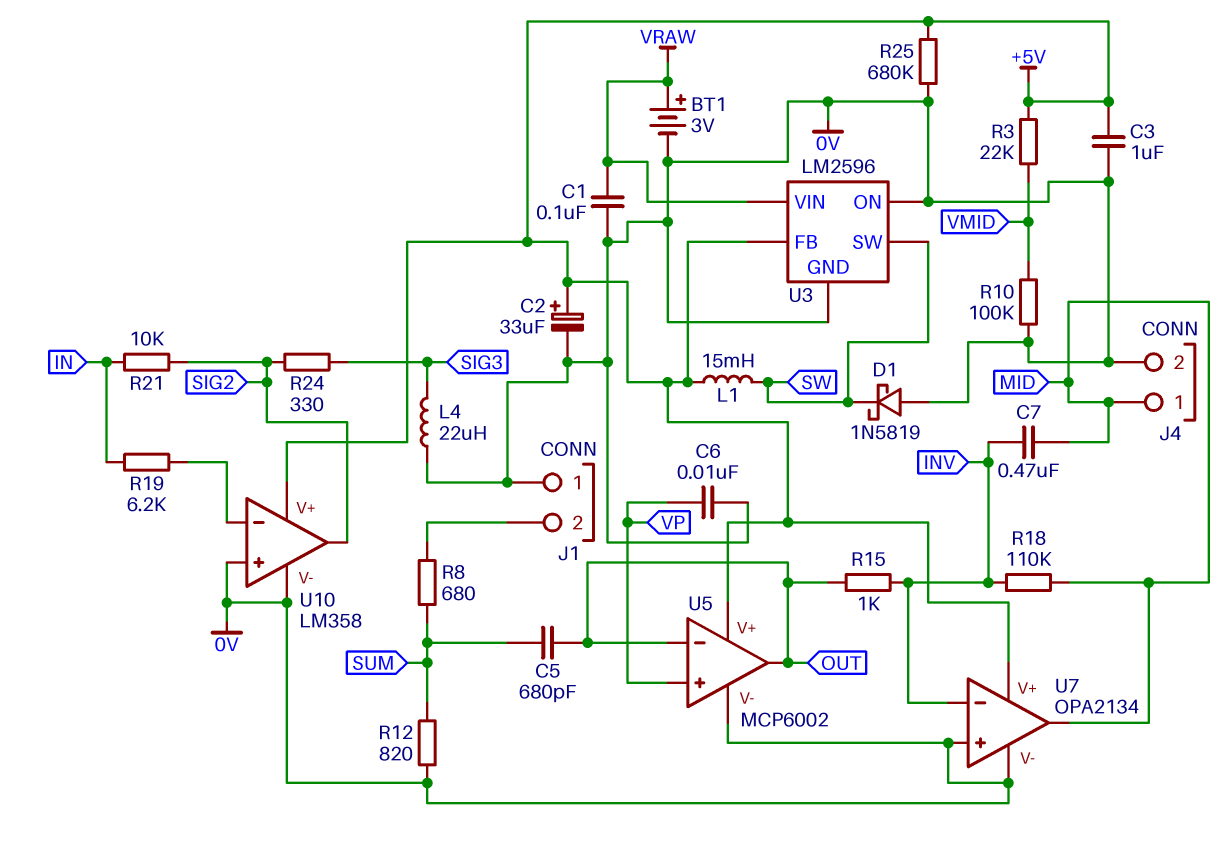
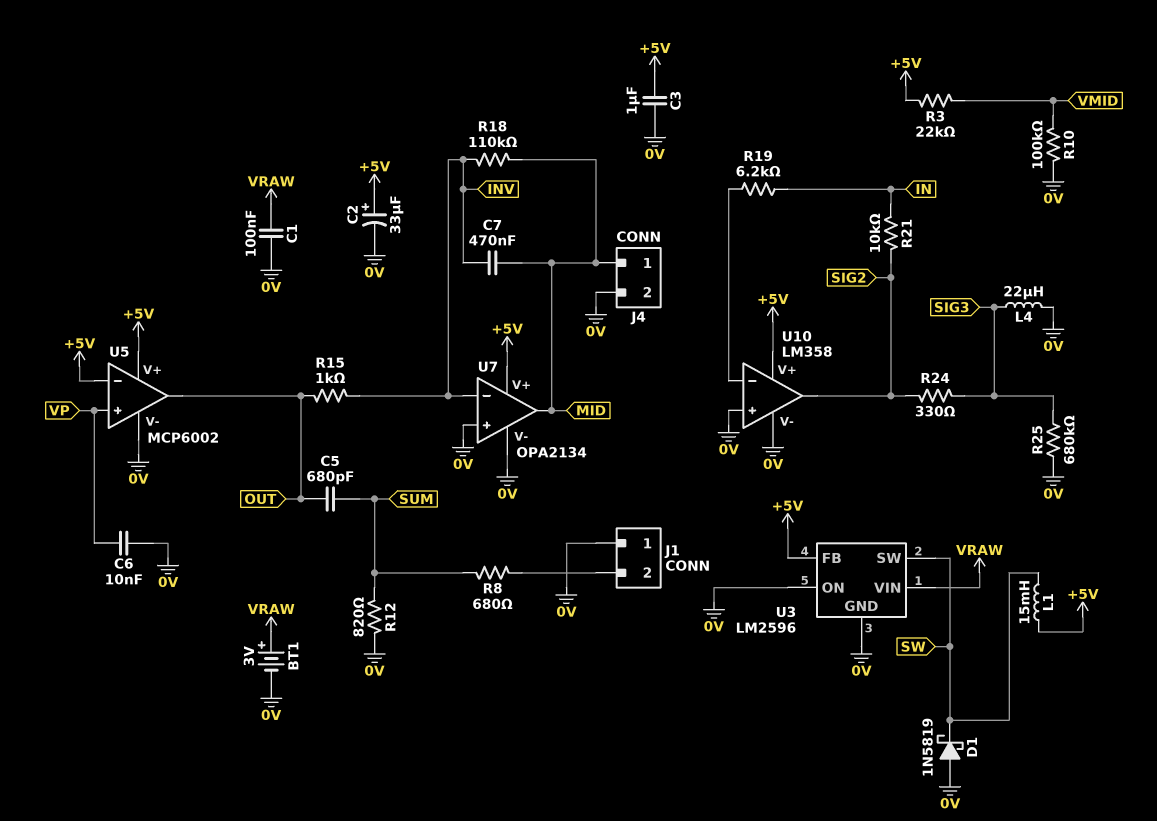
R25: 680k (+5V, 0V) -> 680k (0V, SIG3)
U5 pin in-: OUT -> +5V

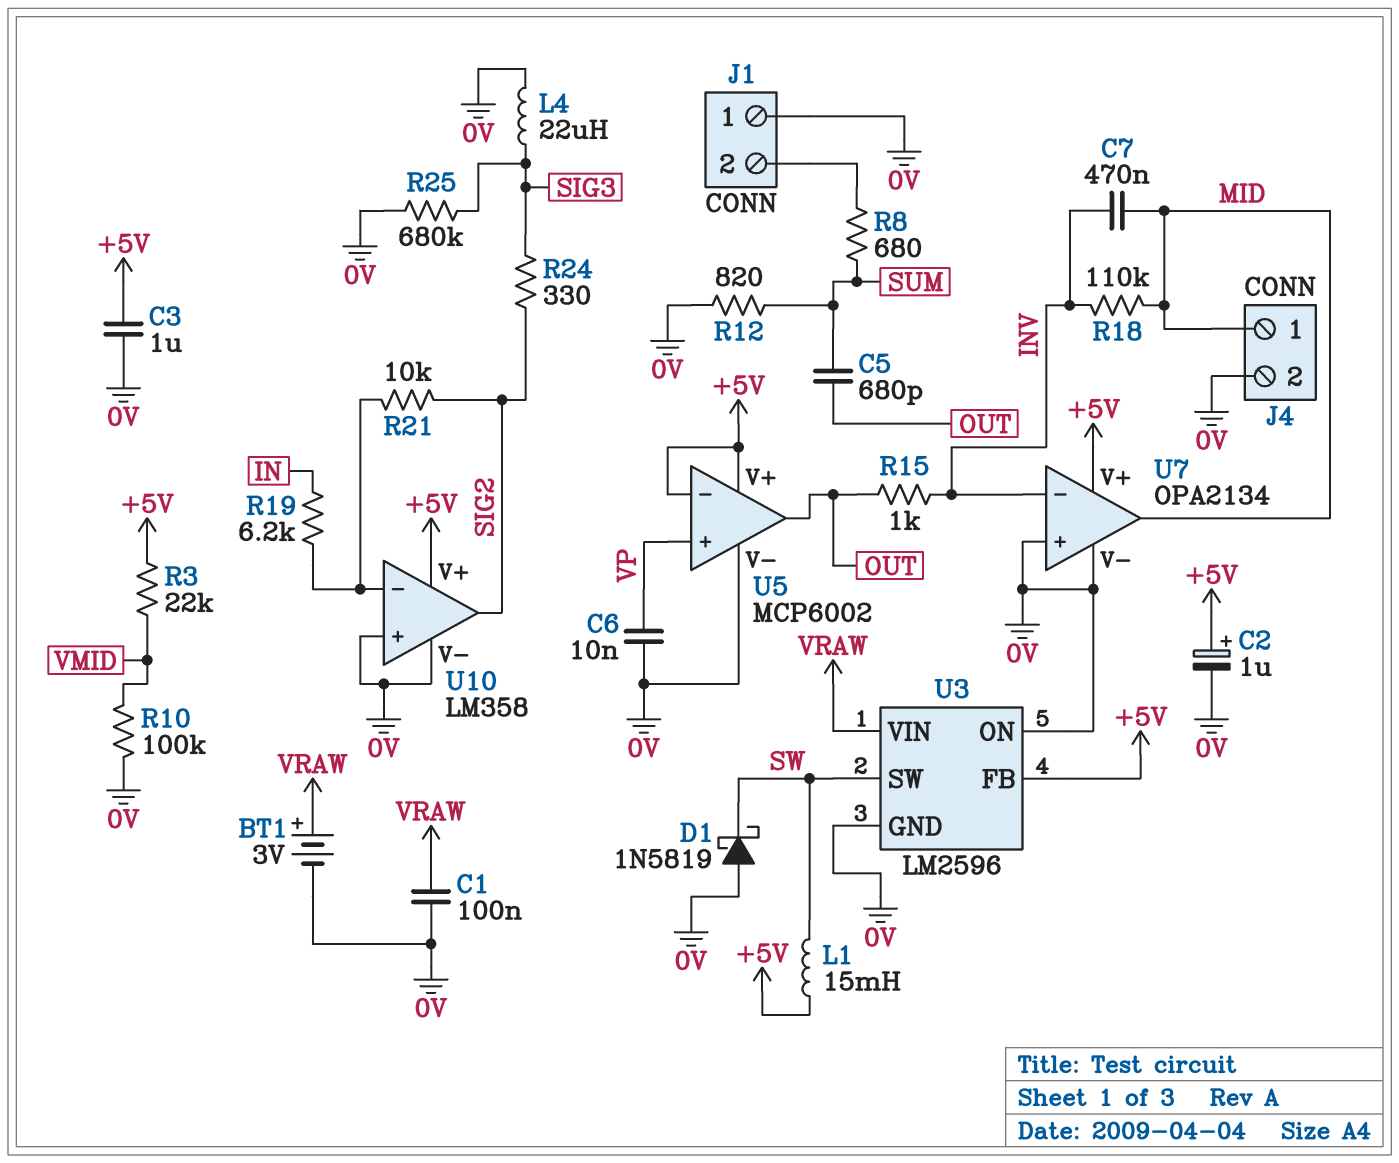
C2: 33uF (plus +5V, minus 0V) -> 1uF (plus +5V, minus 0V)
R21: 10k (IN, SIG2) -> 10k (SIG2, U10/in-)

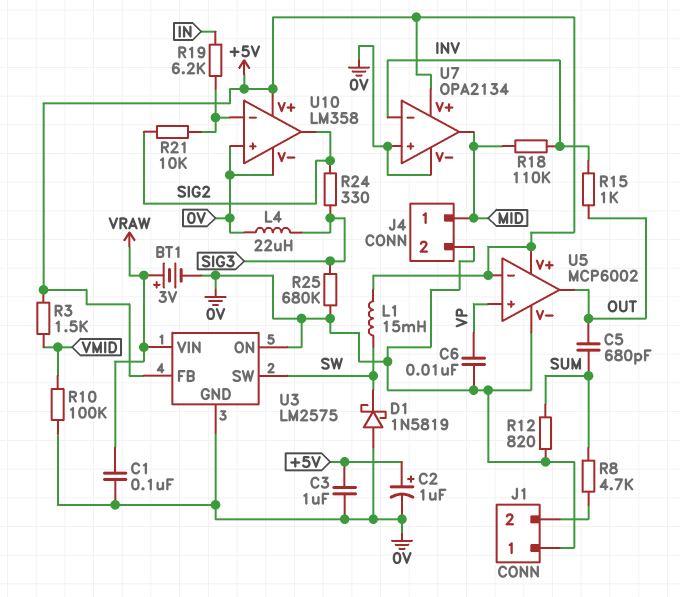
C7: 470nF (INV, MID) -> none
R3: 22k (+5V, VMID) -> 1.5k (+5V, VMID)
R8: 680 (J1/2, SUM) -> 4.7k (J1/2, SUM)
U3: LM2596 -> LM2575

